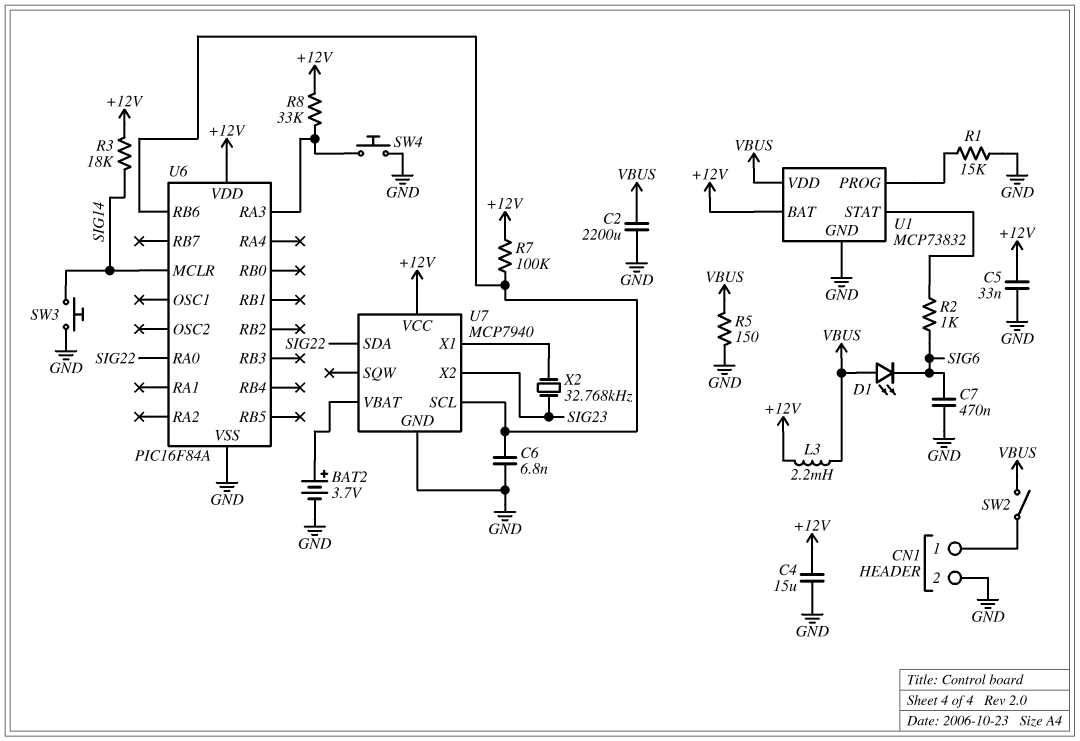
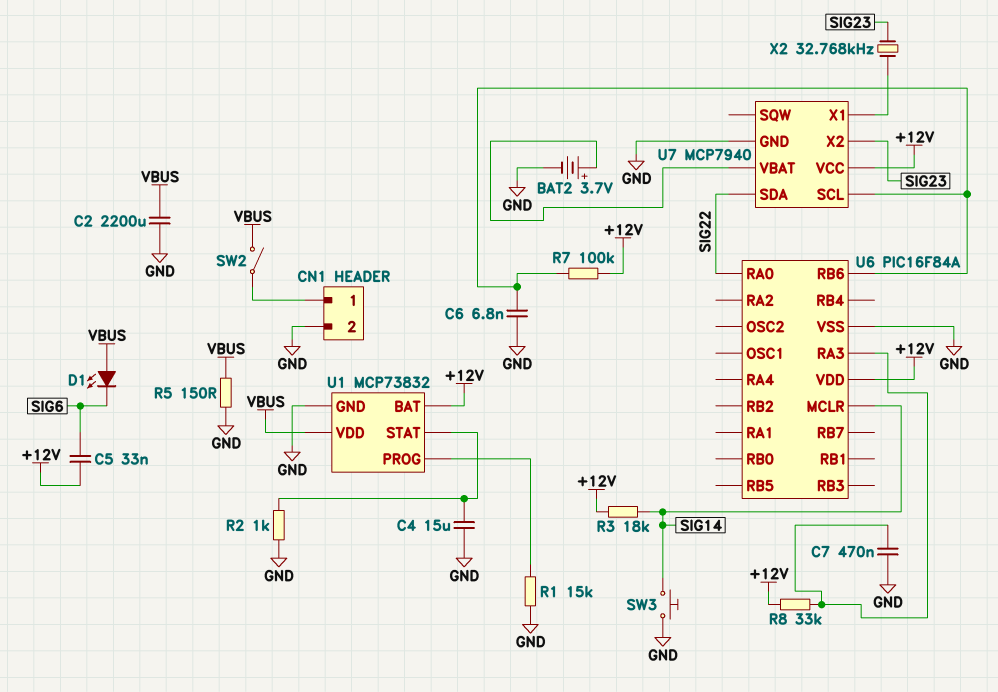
C4: 15uF (+12V, GND) -> 15uF (GND, U1/STAT)
C5: 33nF (+12V, GND) -> 33nF (+12V, SIG6)
C7: 470nF (GND, SIG6) -> 470nF (GND, U6/RA3)
L3: 2.2mH (+12V, VBUS) -> none
R2: 1k (SIG6, U1/STAT) -> 1k (GND, U1/STAT)
SW4: button (GND, U6/RA3) -> none

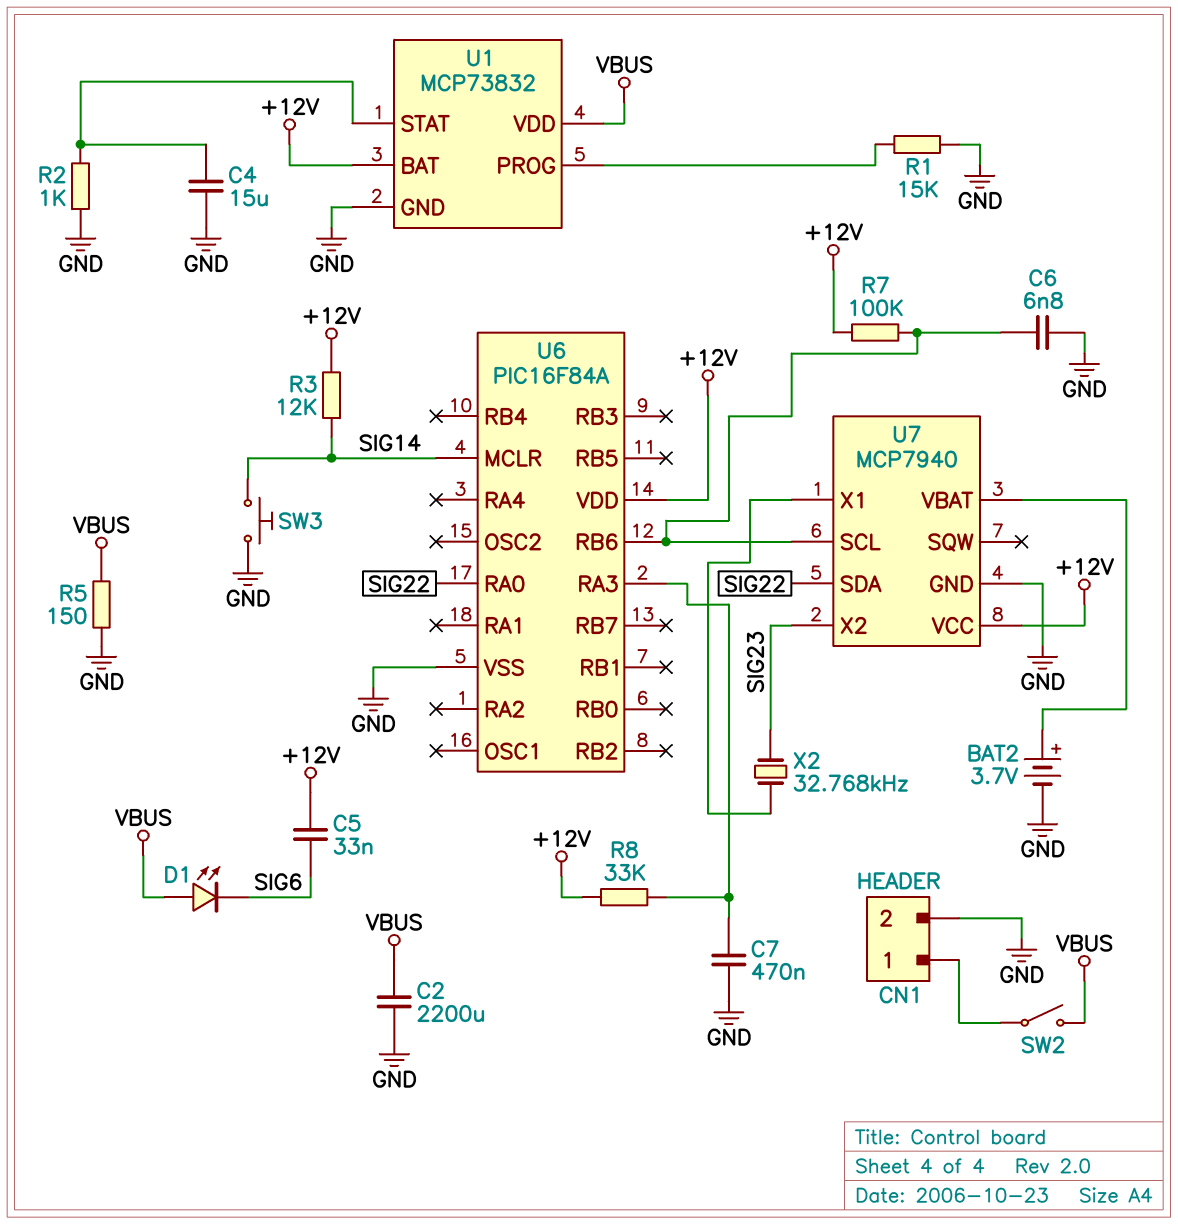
R3: 18k (+12V, SIG14) -> 12k (+12V, SIG14)

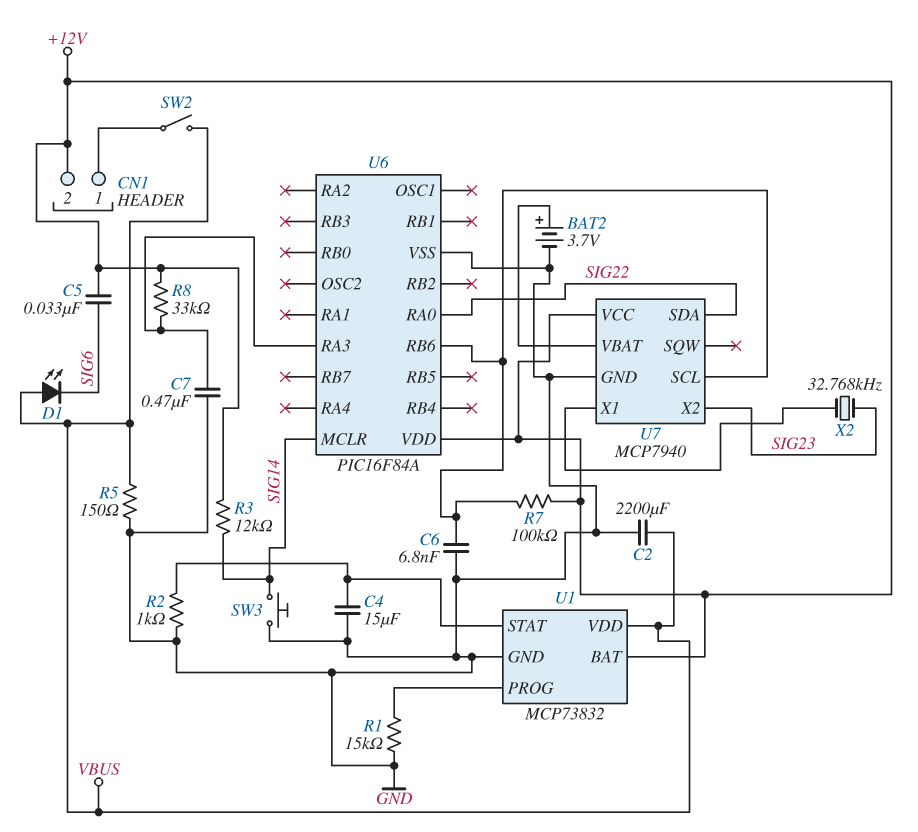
CN1 pin 2: GND -> +12V

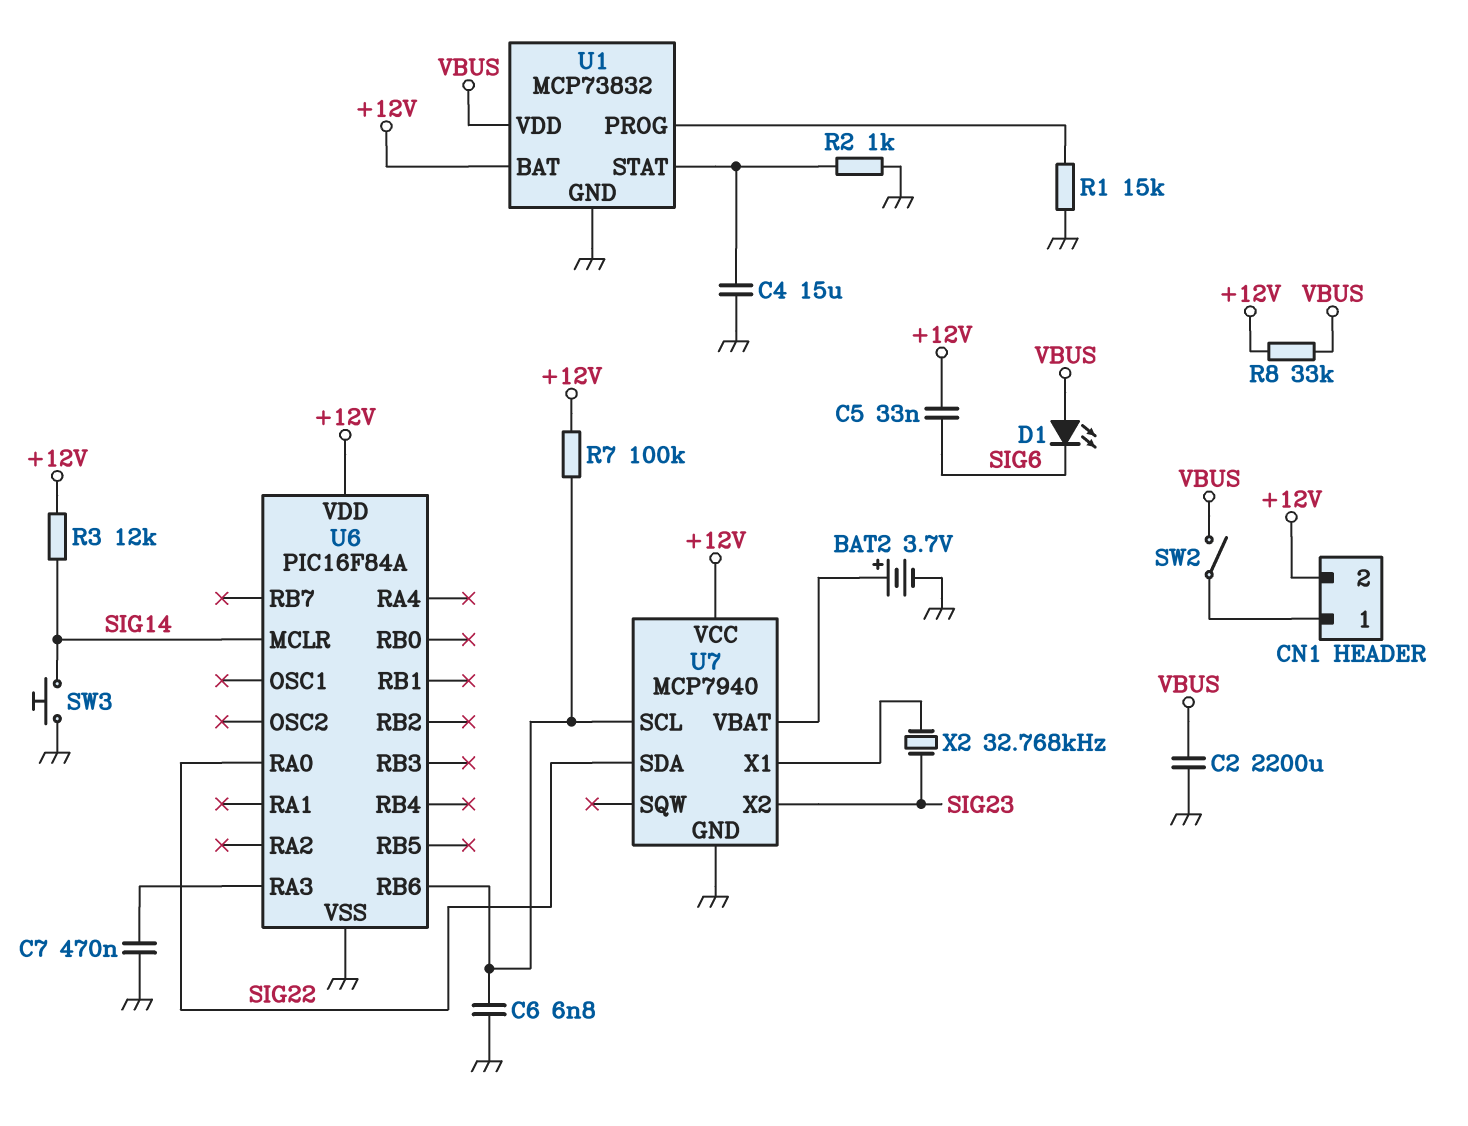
R5: 150 (GND, VBUS) -> none
R8: 33k (+12V, U6/RA3) -> 33k (+12V, VBUS)

